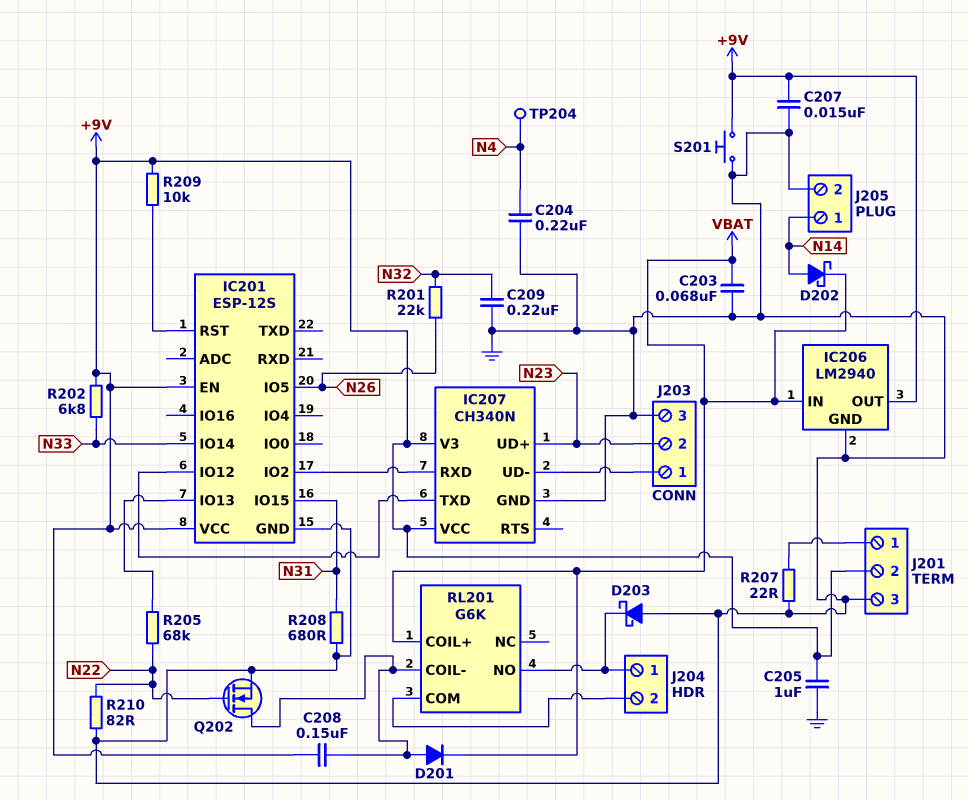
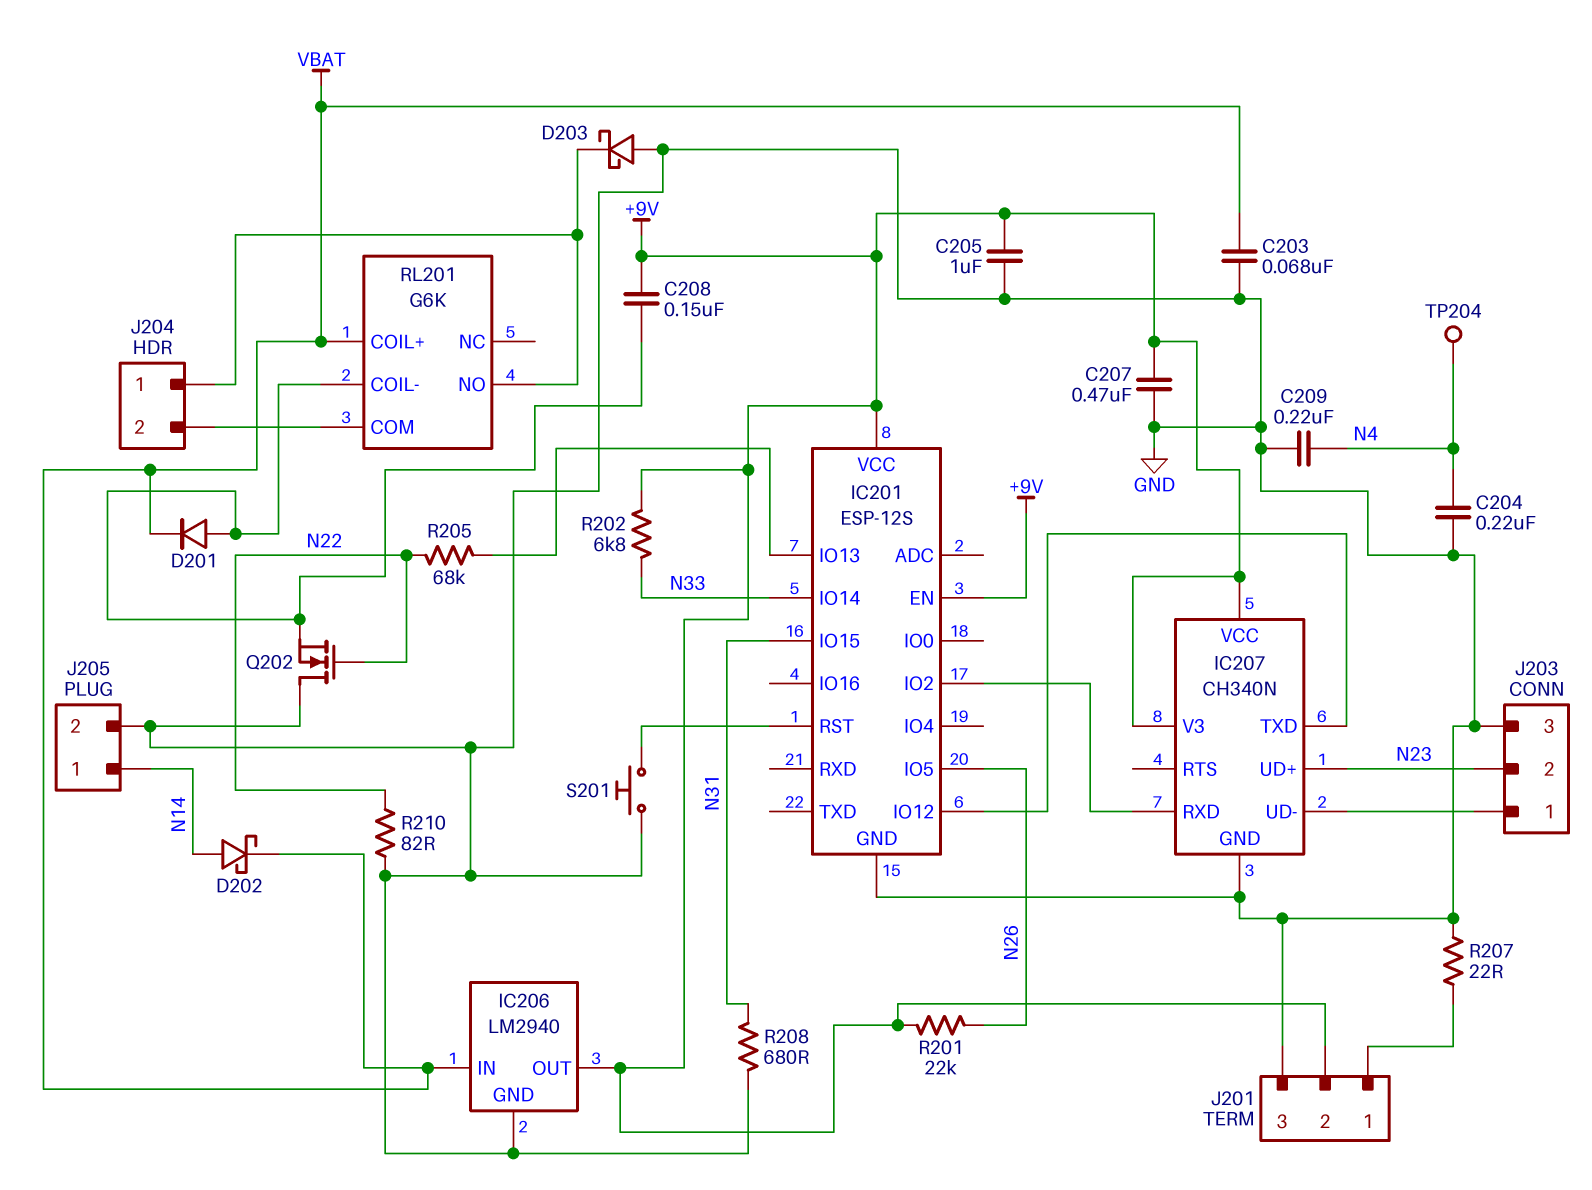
C207: 15nF (+9V, GND) -> 470nF (+9V, GND)
C209: 220nF (GND, N32) -> 220nF (GND, N4)
Q202: NMOS (G N22, D RL201/COIL-, S GND) -> NMOS (G N22, D GND, S RL201/COIL-)
R201: 22k (N26, N32) -> 22k (+9V, N26)
R209: 10k (+9V, IC201/RST) -> none
S201: button (+9V, GND) -> button (GND, IC201/RST)

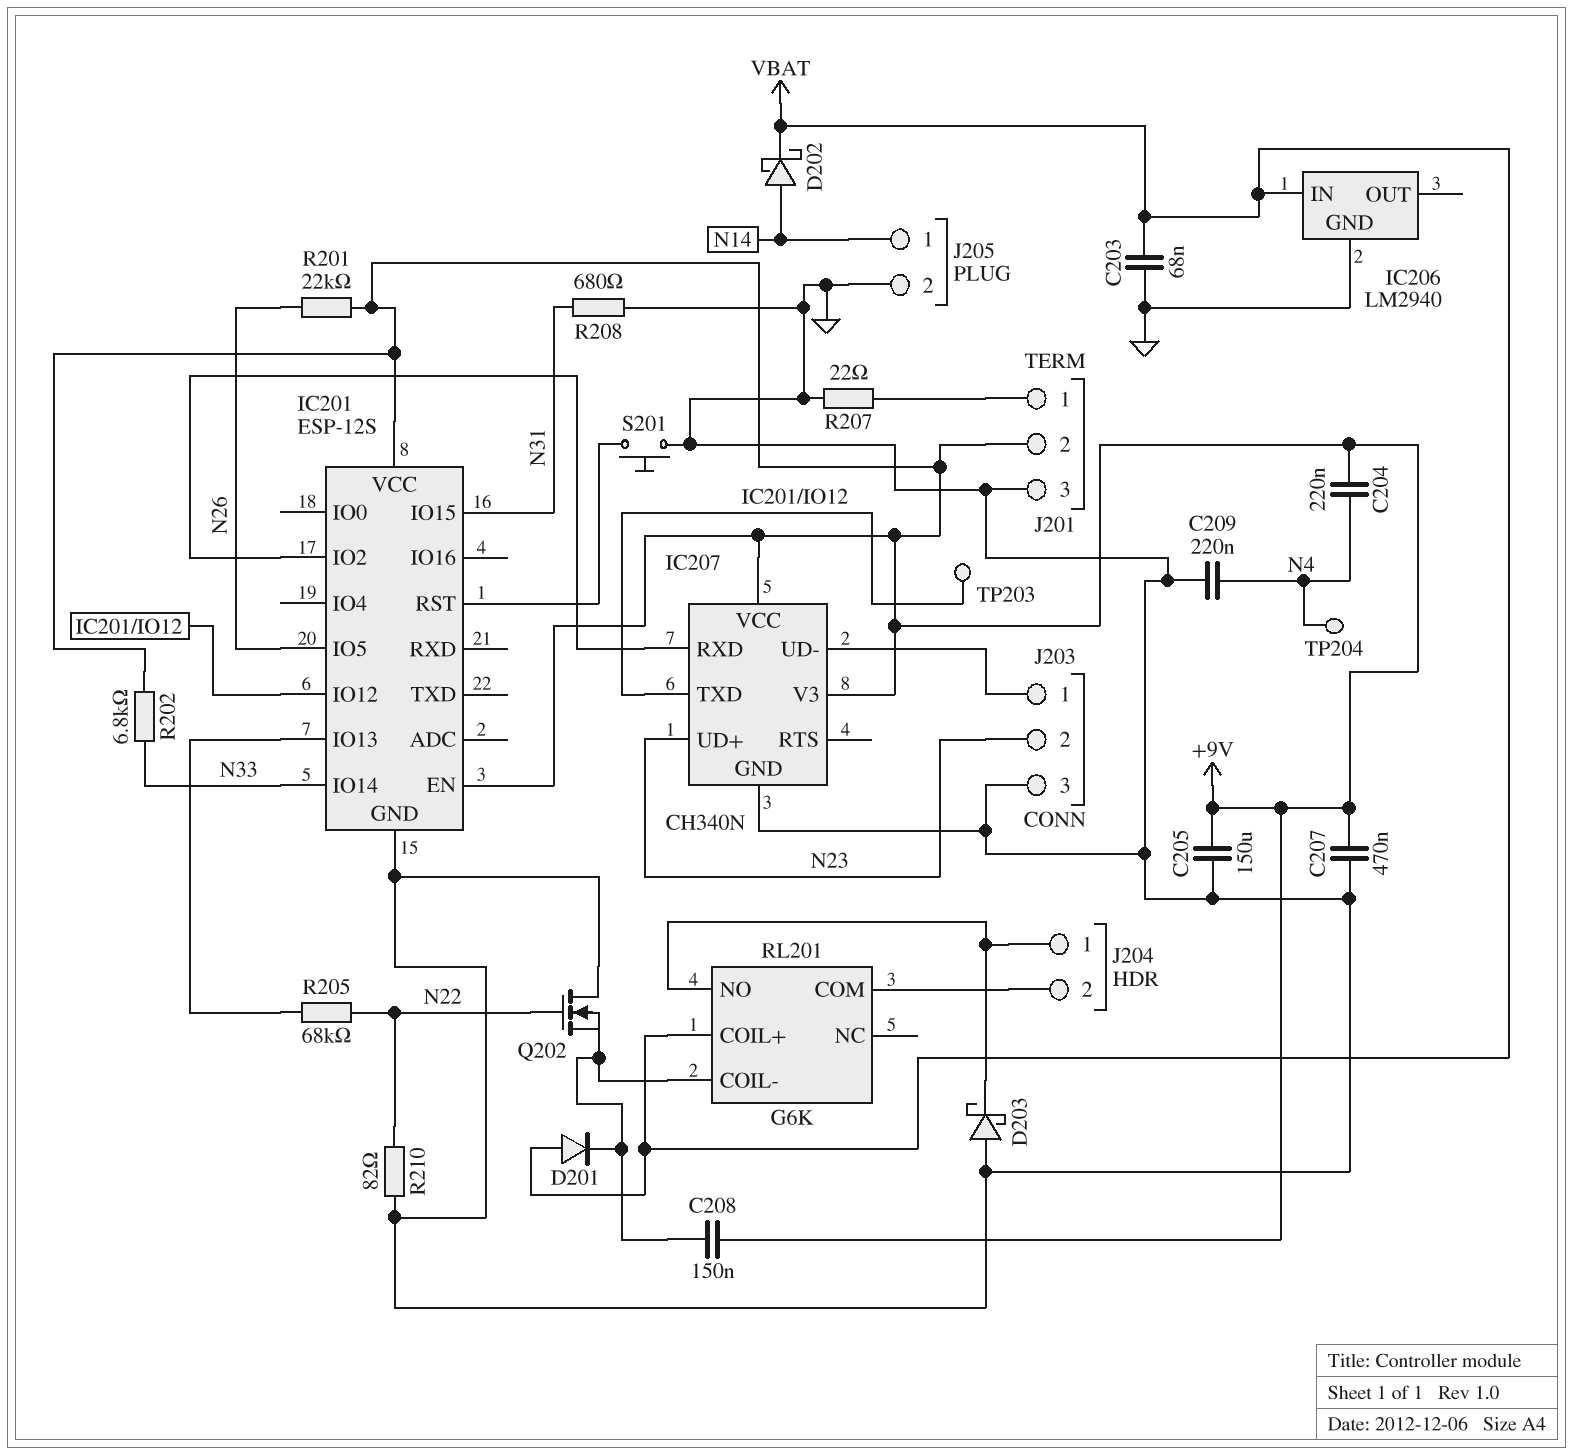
C204: 220nF (GND, N4) -> 220nF (+9V, N4)
C205: 1uF (+9V, GND) -> 150uF (+9V, GND)
D201: diode (A RL201/COIL-, K VBAT) -> diode (A VBAT, K RL201/COIL-)
IC206 pin OUT: +9V -> none
TP203: none -> test point (IC201/IO12)

